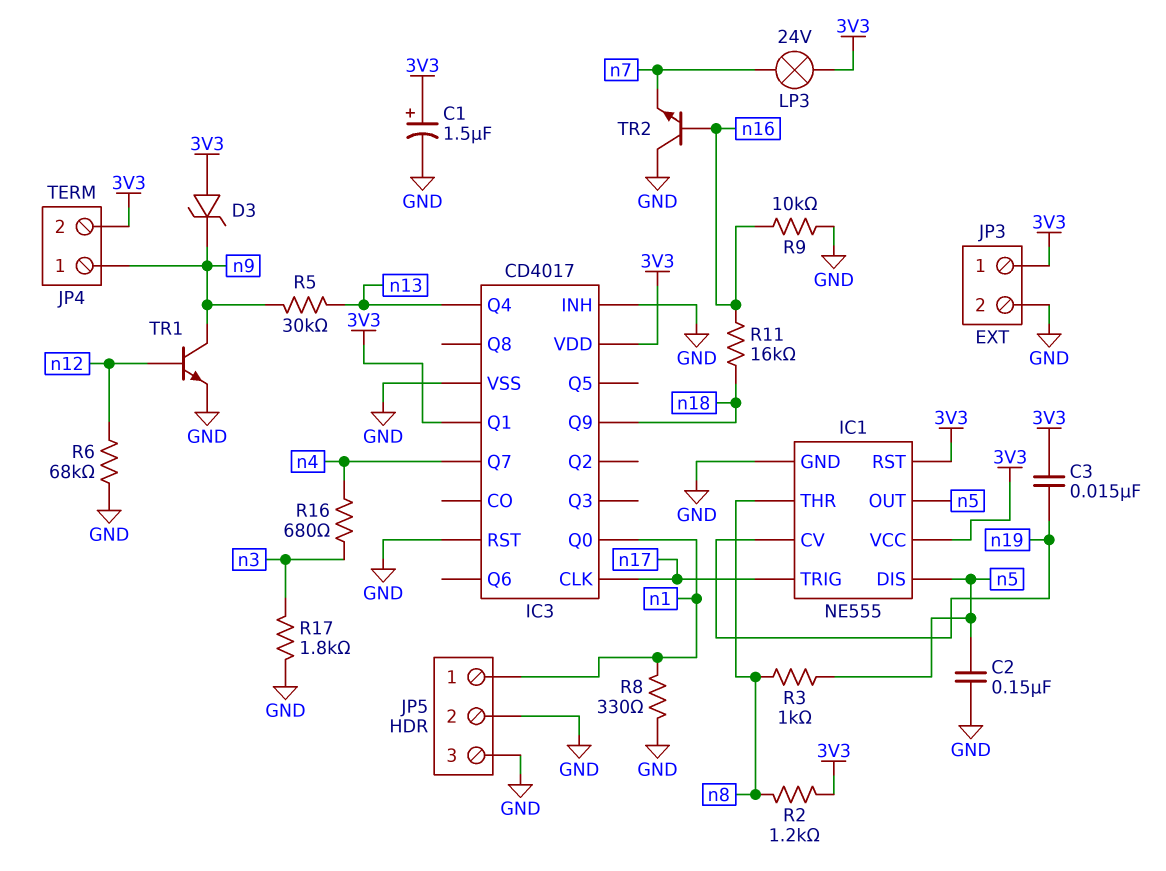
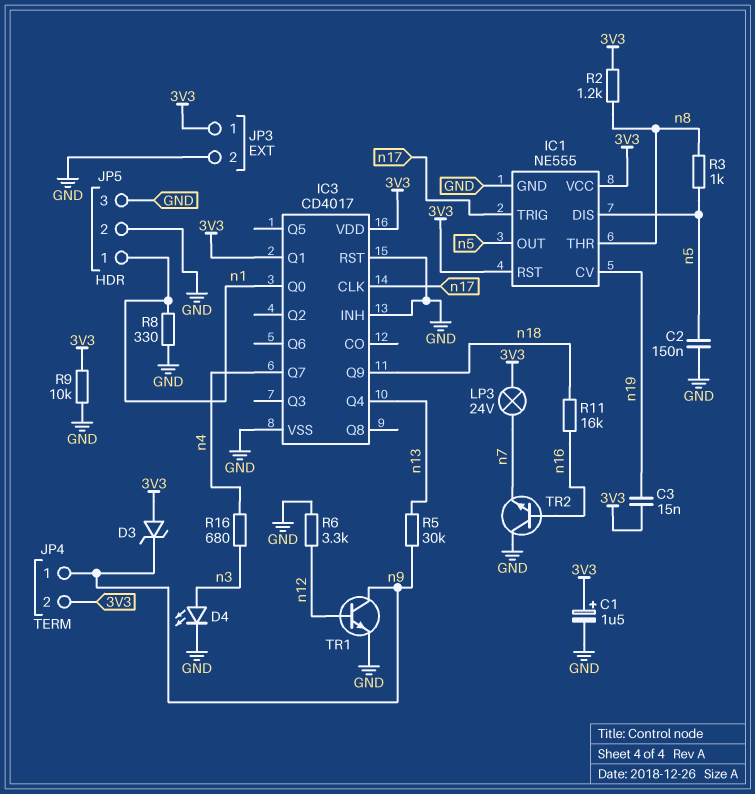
D4: none -> LED (A n3, K GND)
R6: 68k (GND, n12) -> 3.3k (GND, n12)
R9: 10k (GND, n16) -> 10k (3V3, GND)
R17: 1.8k (GND, n3) -> none

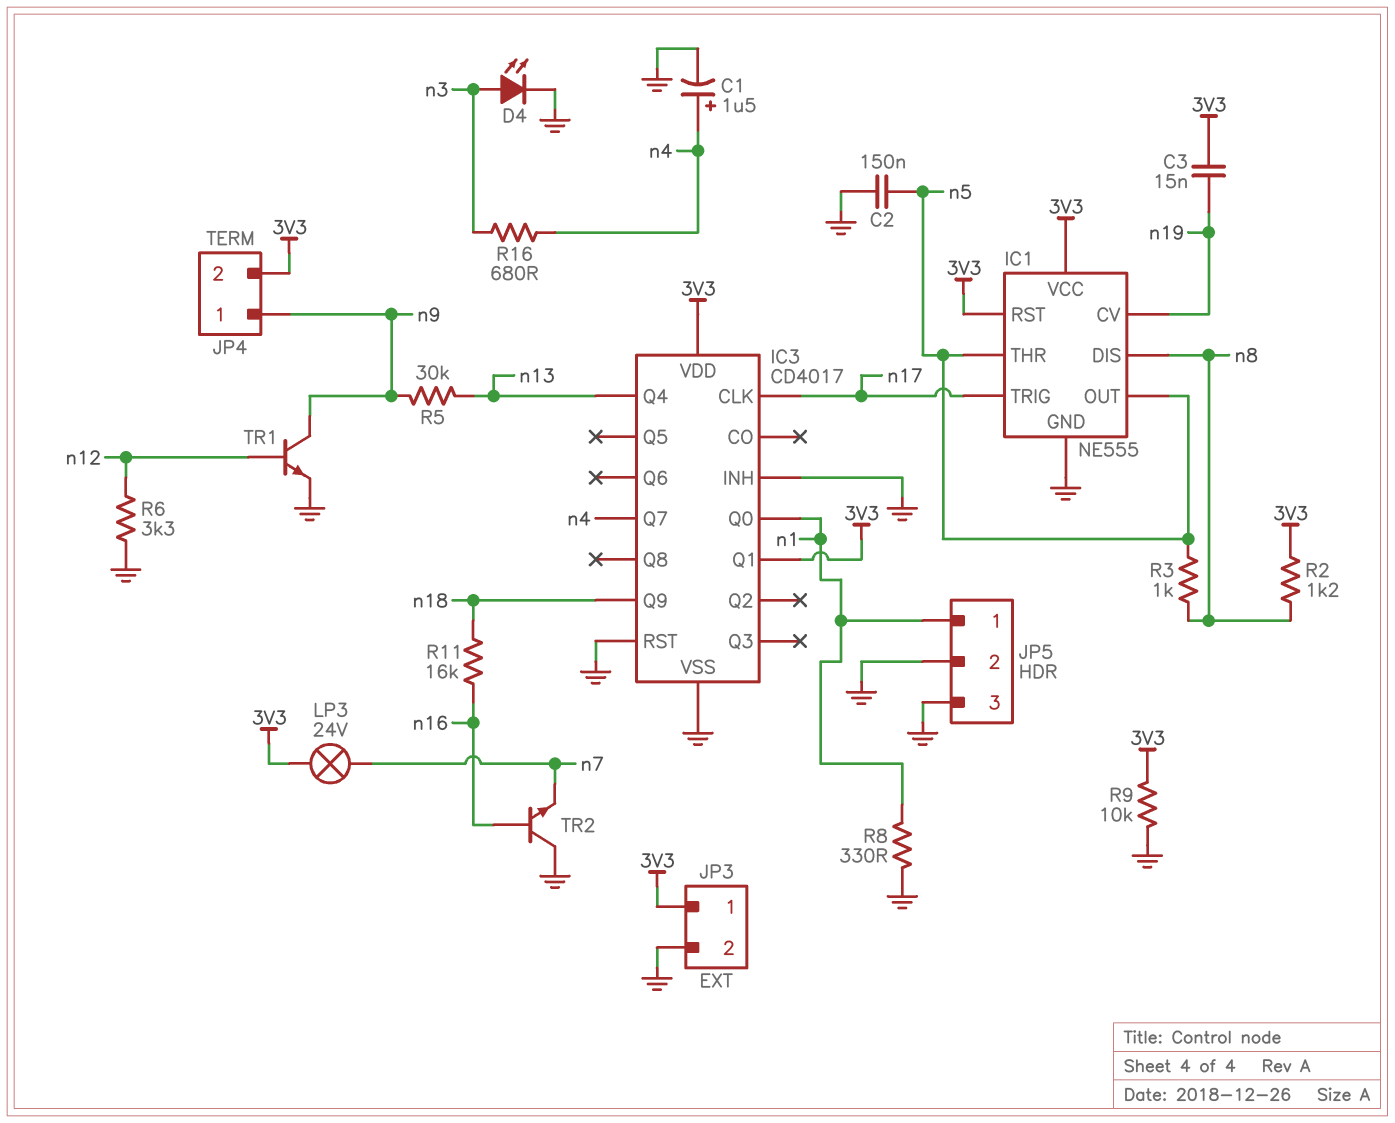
C1: 1.5uF (plus 3V3, minus GND) -> 1.5uF (plus n4, minus GND)
D3: zener (A 3V3, K n9) -> none
IC1 pin DIS: n5 -> n8
IC1 pin THR: n8 -> n5

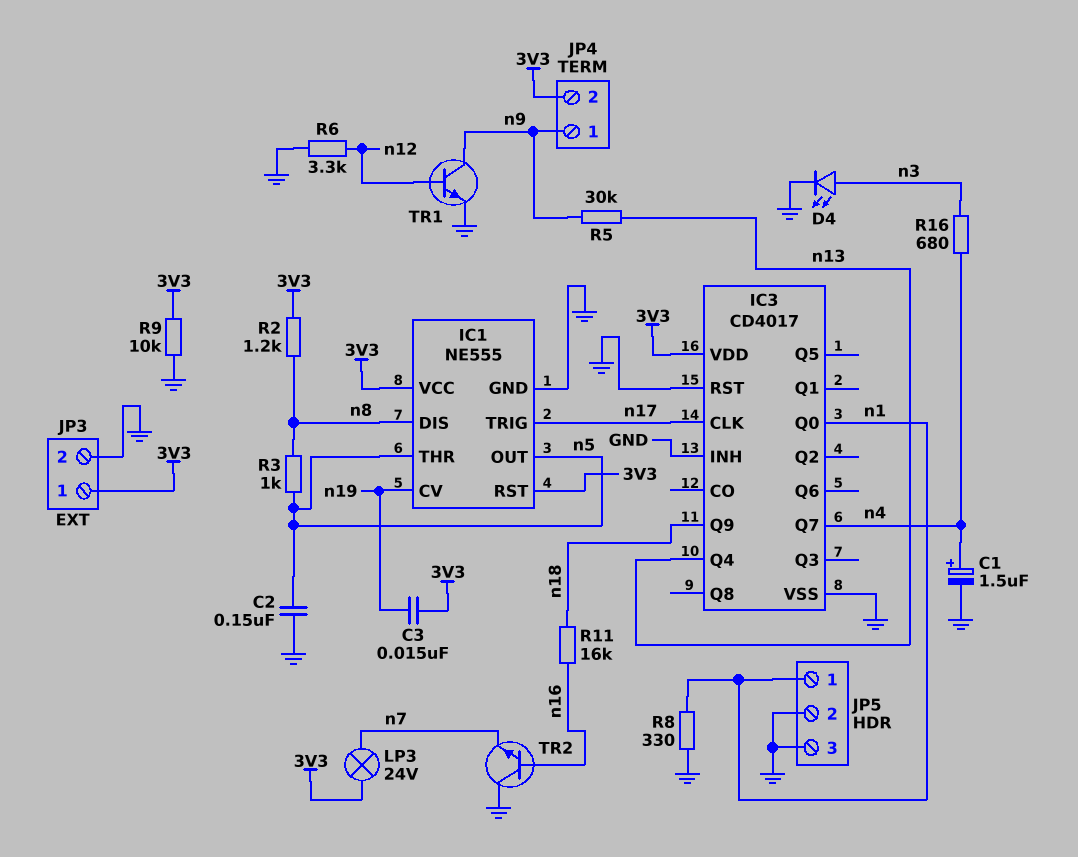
IC3 pin Q1: 3V3 -> none

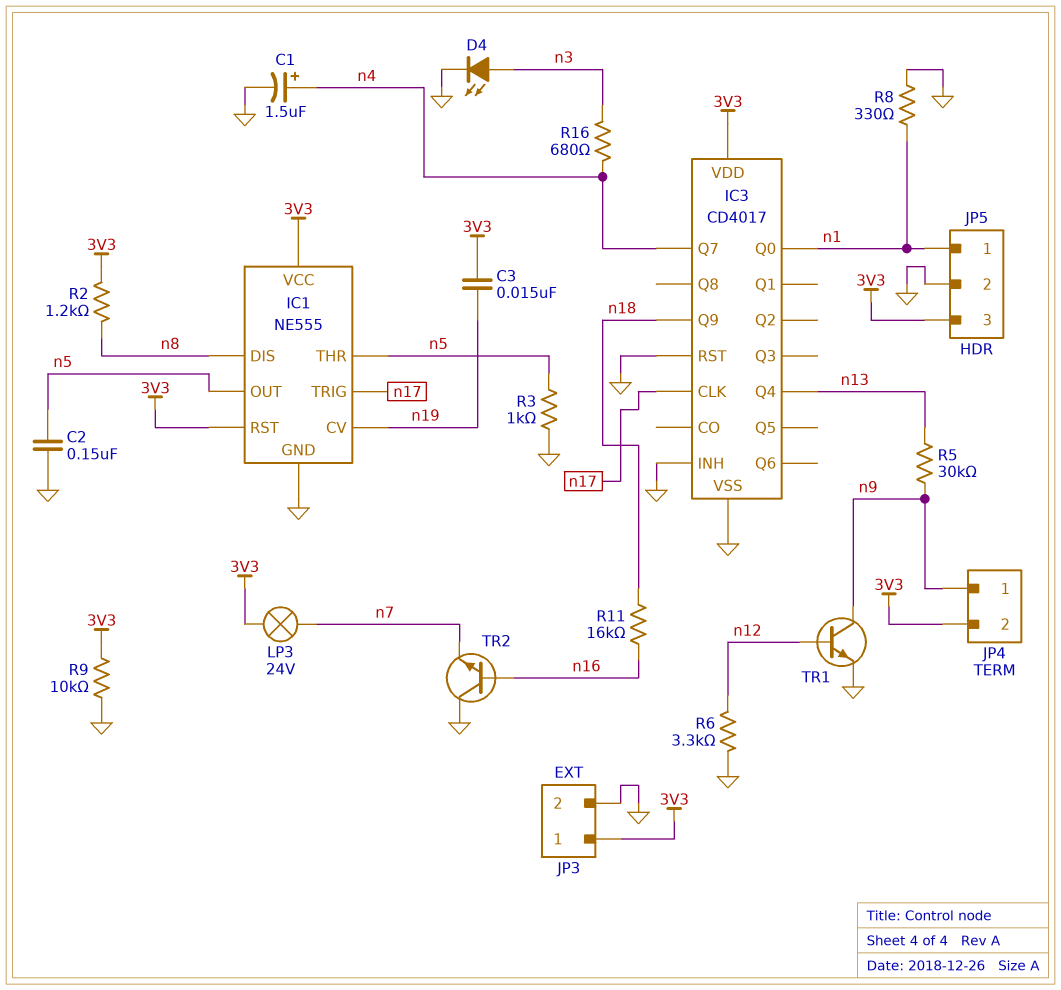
JP5 pin 3: GND -> 3V3
R3: 1k (n5, n8) -> 1k (GND, n5)

